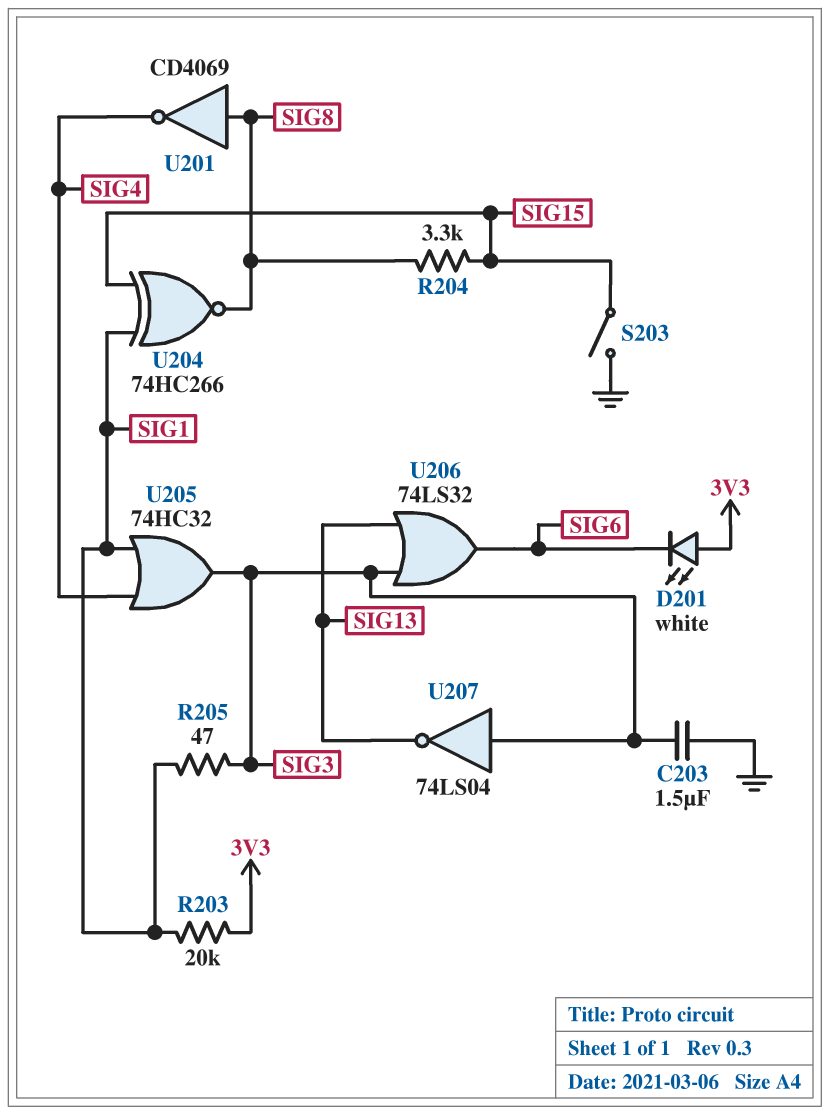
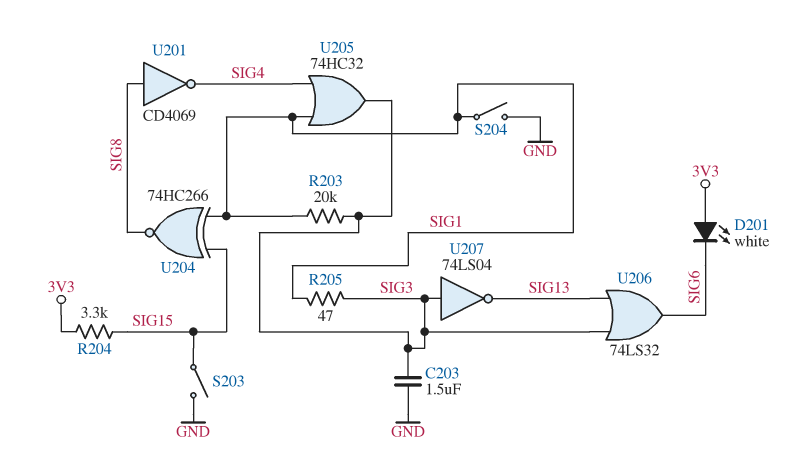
R203: 20k (3V3, SIG1) -> 20k (SIG1, SIG3)
R204: 3.3k (SIG8, SIG15) -> 3.3k (3V3, SIG15)
S204: none -> switch (GND, SIG1)

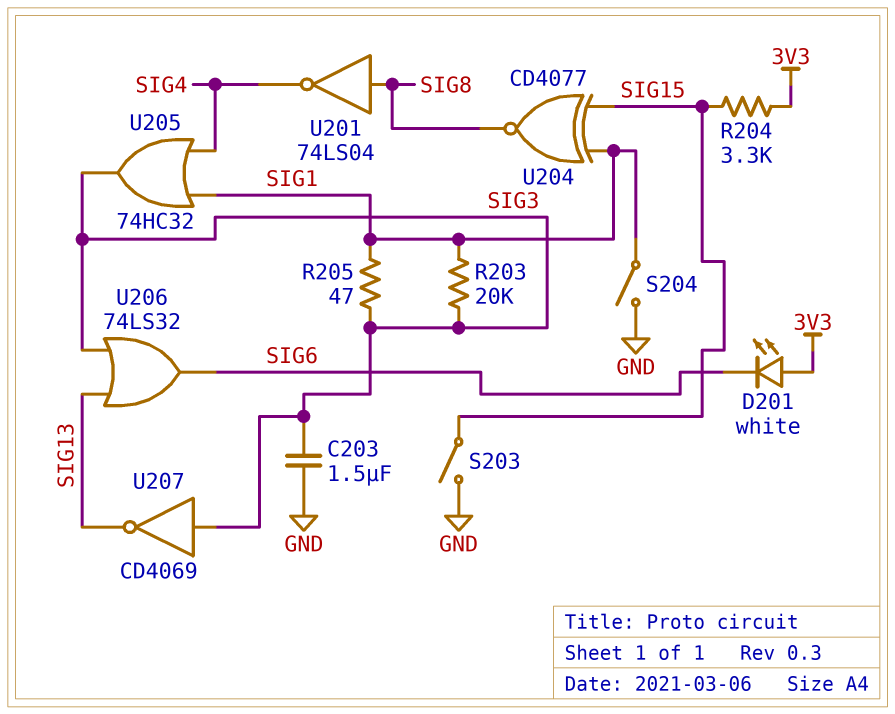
U201: NOT CD4069 (in SIG8, out SIG4) -> NOT 74LS04 (in SIG8, out SIG4)
U204: XNOR 74HC266 (in SIG1, in SIG15, out SIG8) -> XNOR CD4077 (in SIG1, in SIG15, out SIG8)
U207: NOT 74LS04 (in SIG3, out SIG13) -> NOT CD4069 (in SIG3, out SIG13)

